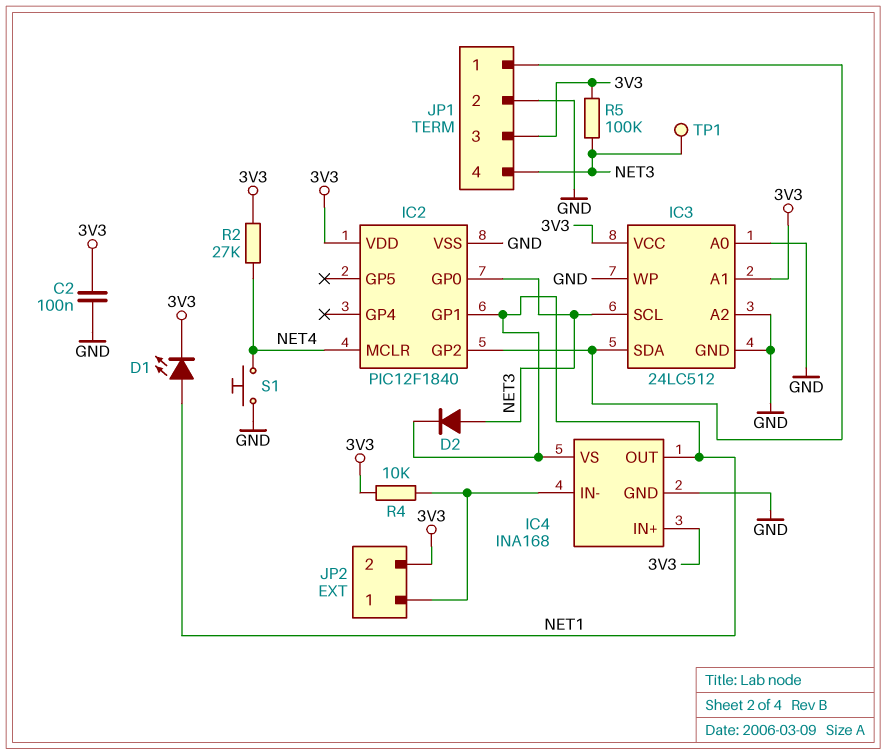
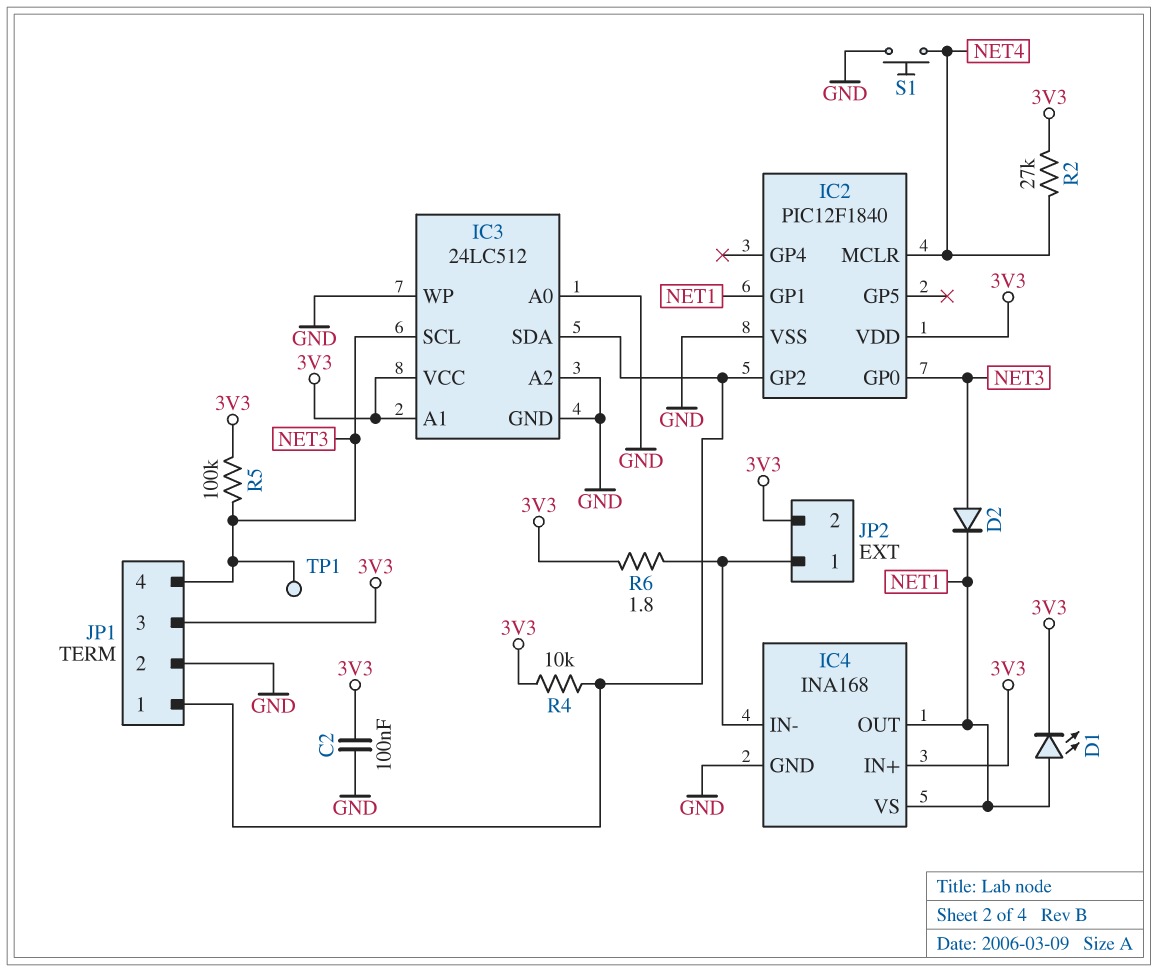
R4: 10k (3V3, IC4/IN-) -> 10k (3V3, IC2/GP2)
R6: none -> 1.8 (3V3, IC4/IN-)

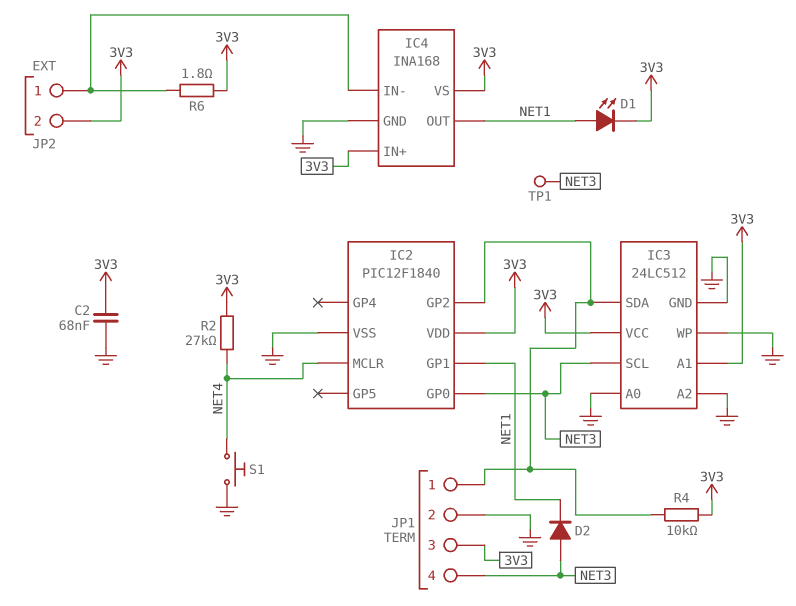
C2: 100nF (3V3, GND) -> 68nF (3V3, GND)
IC4 pin VS: NET1 -> 3V3
R5: 100k (3V3, NET3) -> none

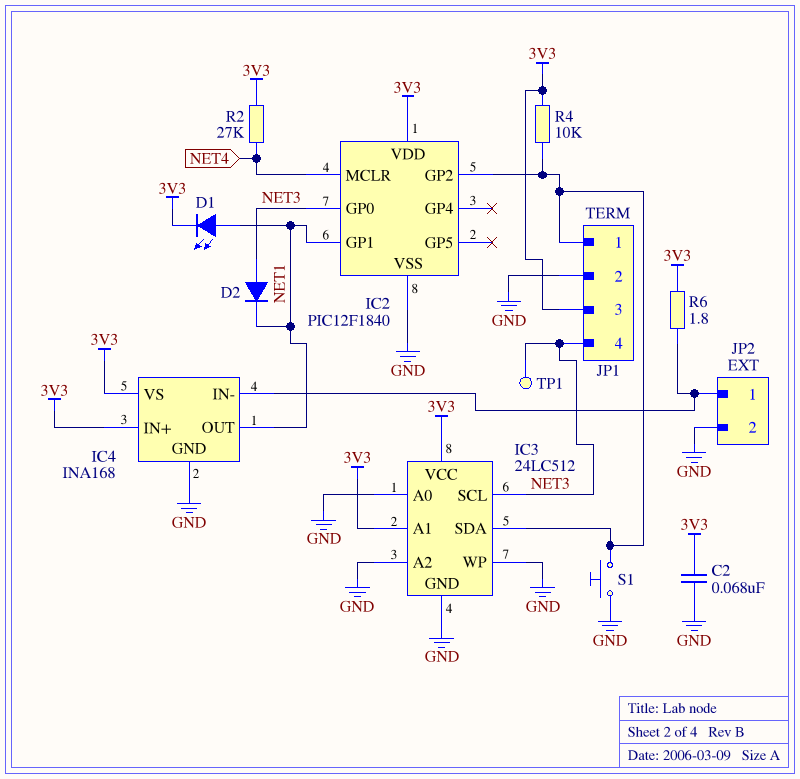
JP2 pin 2: 3V3 -> GND
S1: button (GND, NET4) -> button (GND, IC2/GP2)

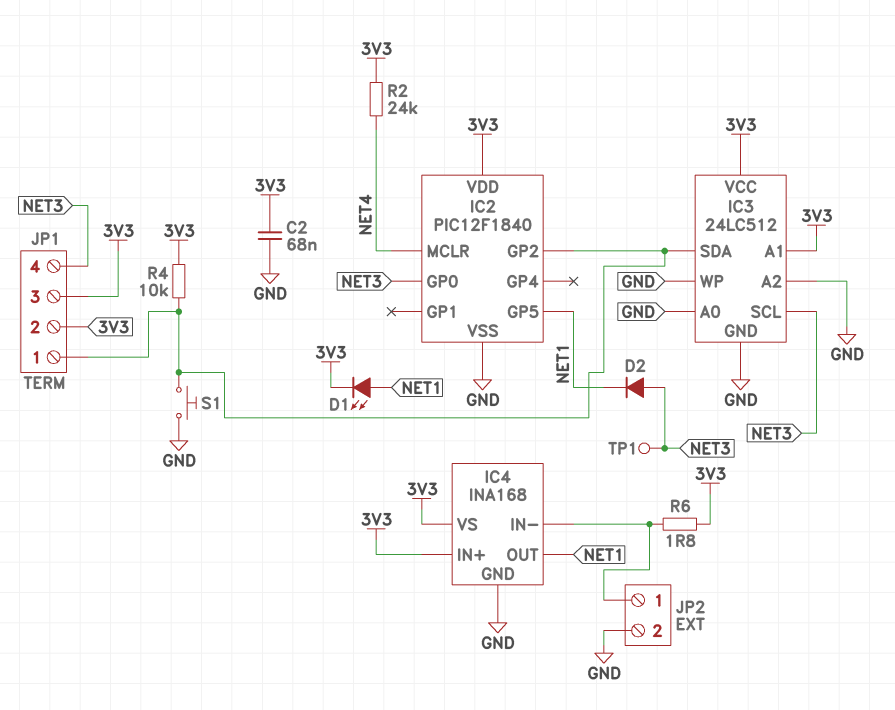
IC2 pin GP1: NET1 -> none
IC2 pin GP5: none -> NET1
JP1 pin 2: GND -> 3V3
R2: 27k (3V3, NET4) -> 24k (3V3, NET4)

